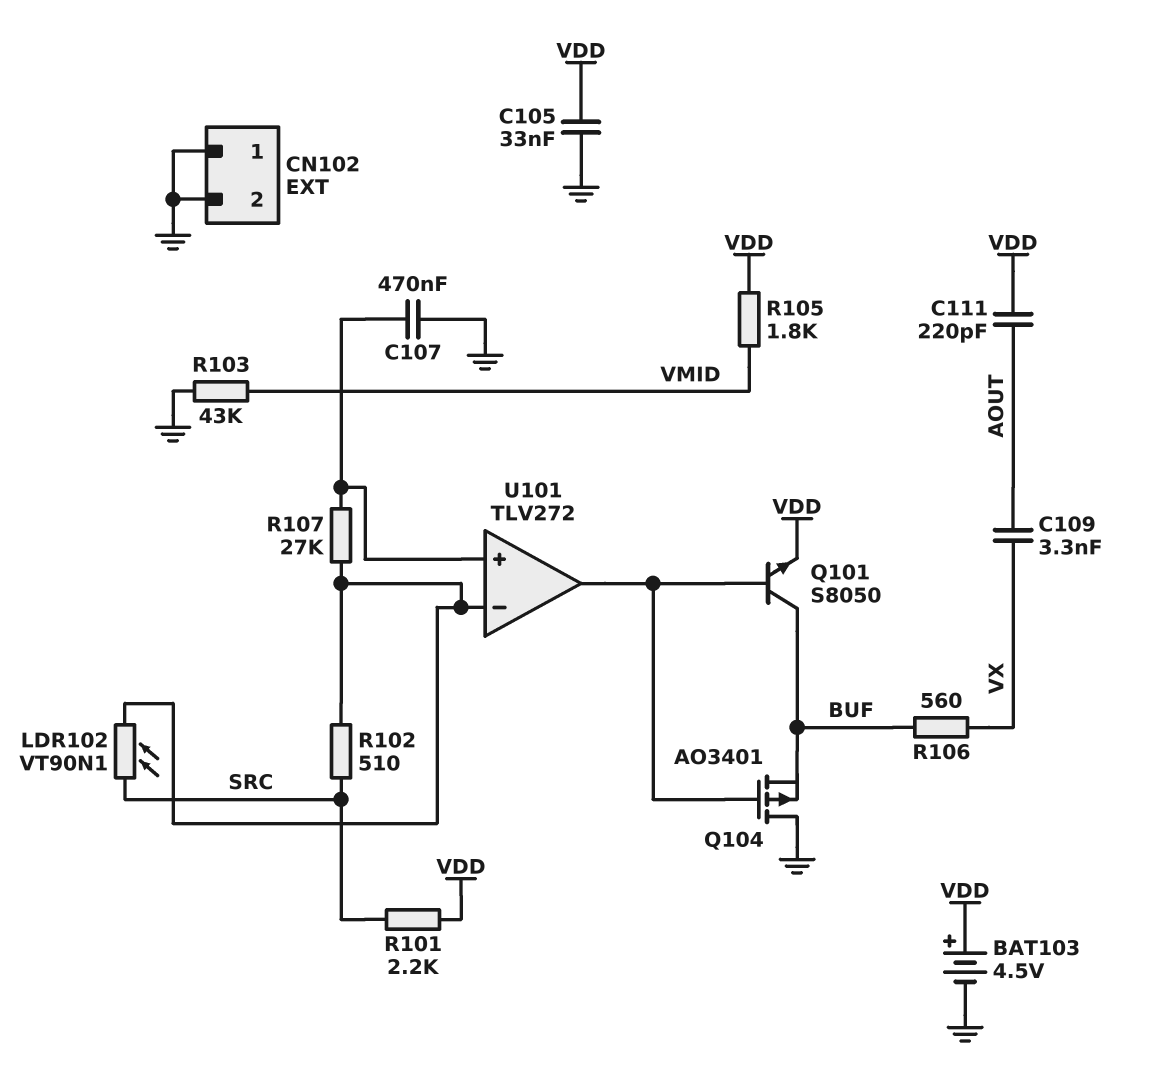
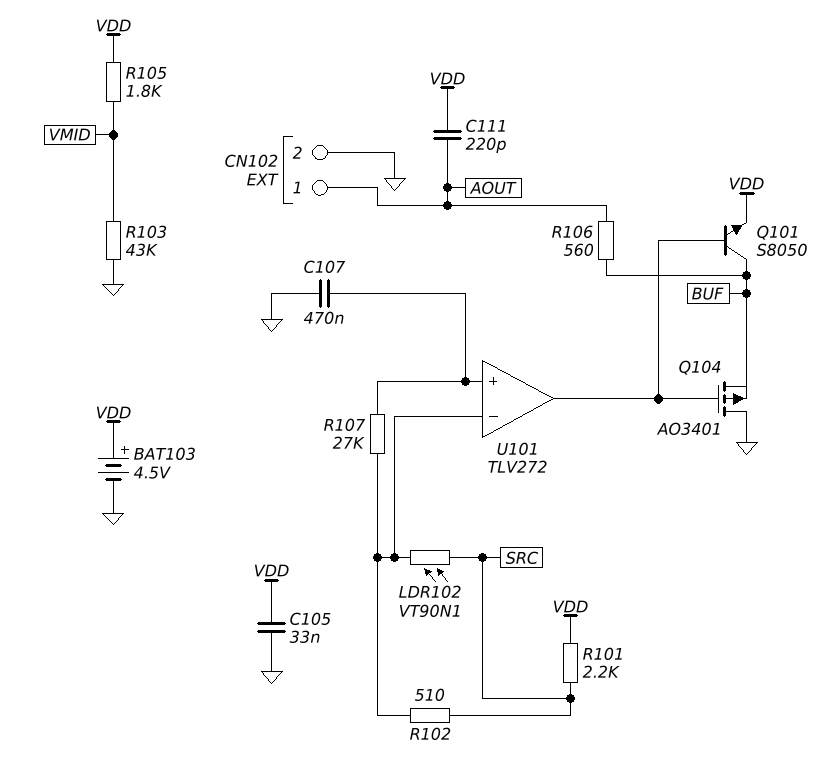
C109: 3.3nF (AOUT, VX) -> none
CN102 pin 1: GND -> AOUT
R106: 560 (BUF, VX) -> 560 (AOUT, BUF)

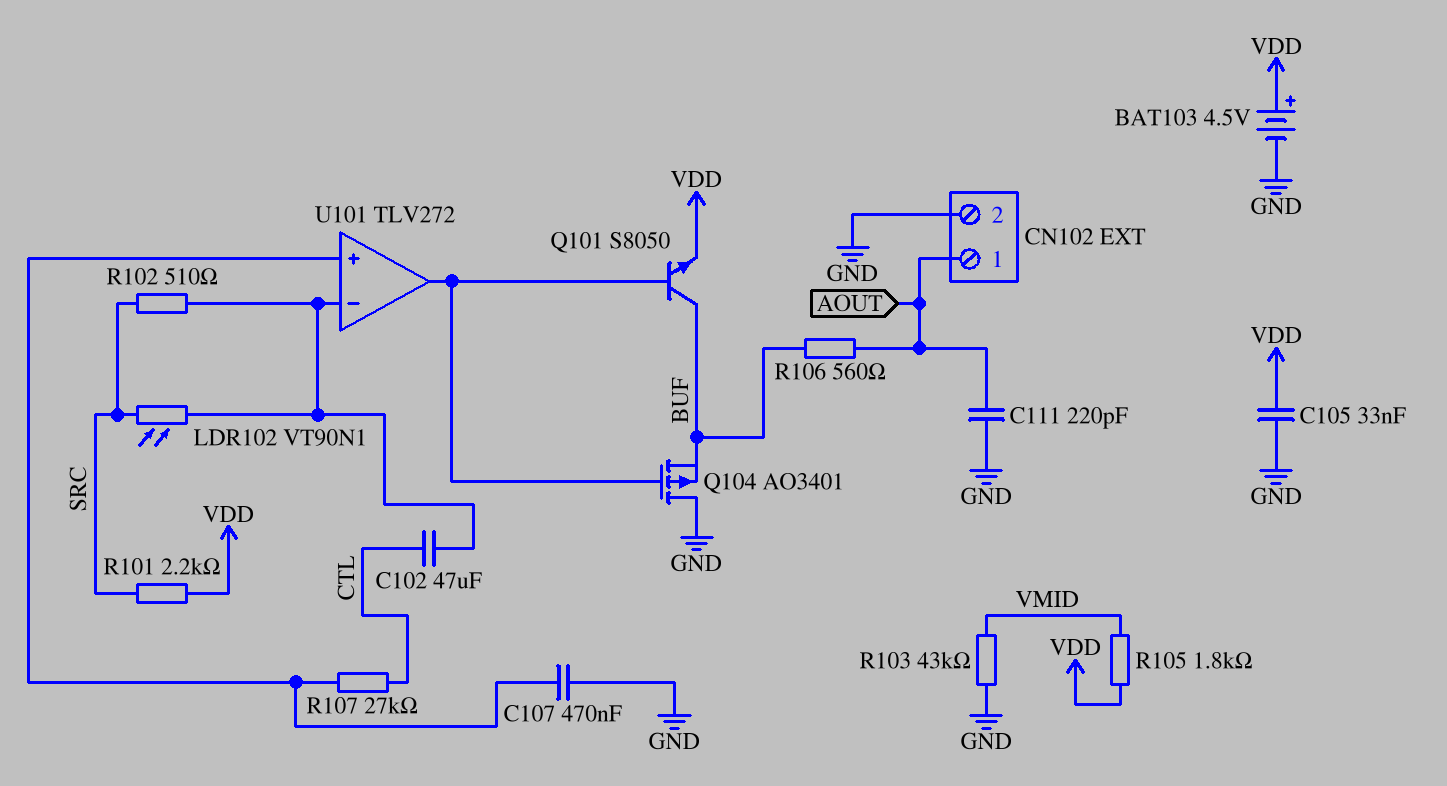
C102: none -> 47uF (CTL, U101/in-)
C111: 220pF (AOUT, VDD) -> 220pF (AOUT, GND)
R107: 27k (U101/in+, U101/in-) -> 27k (CTL, U101/in+)

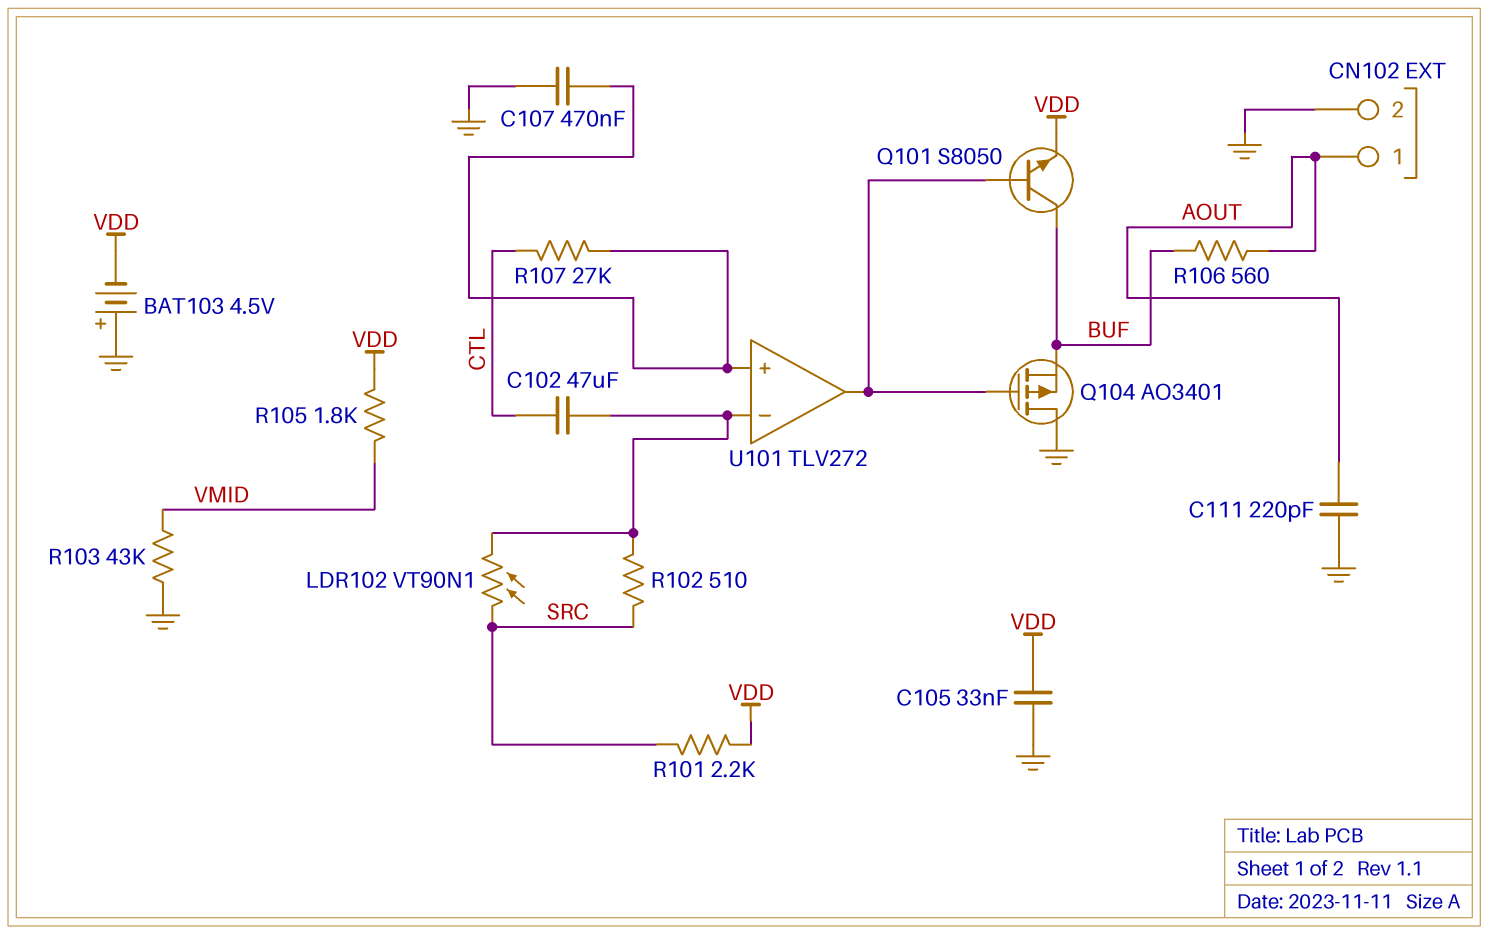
BAT103: 4.5V (plus VDD, minus GND) -> 4.5V (plus GND, minus VDD)

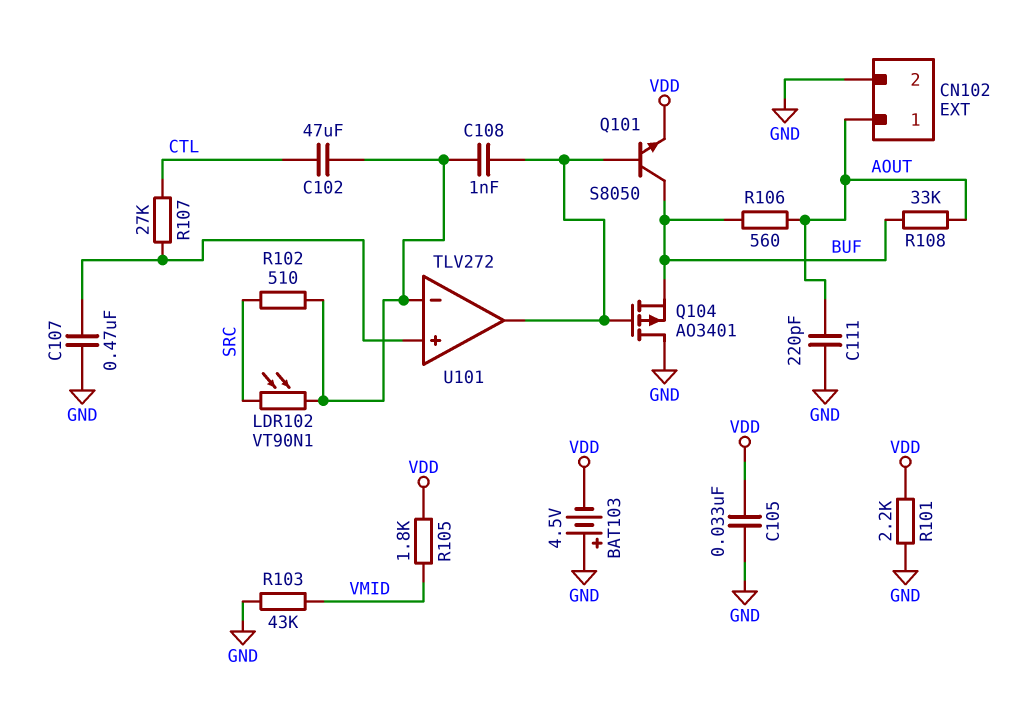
C108: none -> 1nF (U101/in-, U101/out)
R101: 2.2k (SRC, VDD) -> 2.2k (GND, VDD)
R108: none -> 33k (AOUT, BUF)

